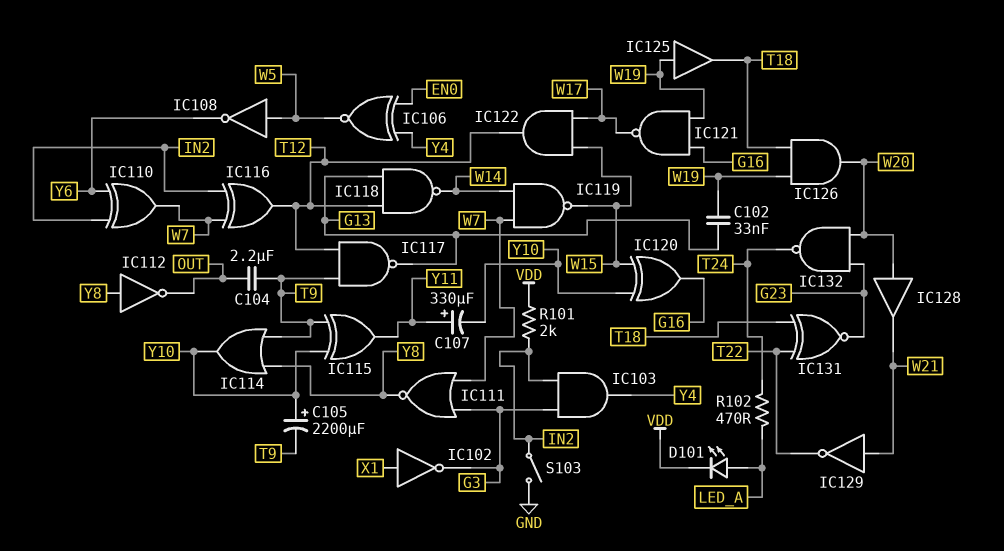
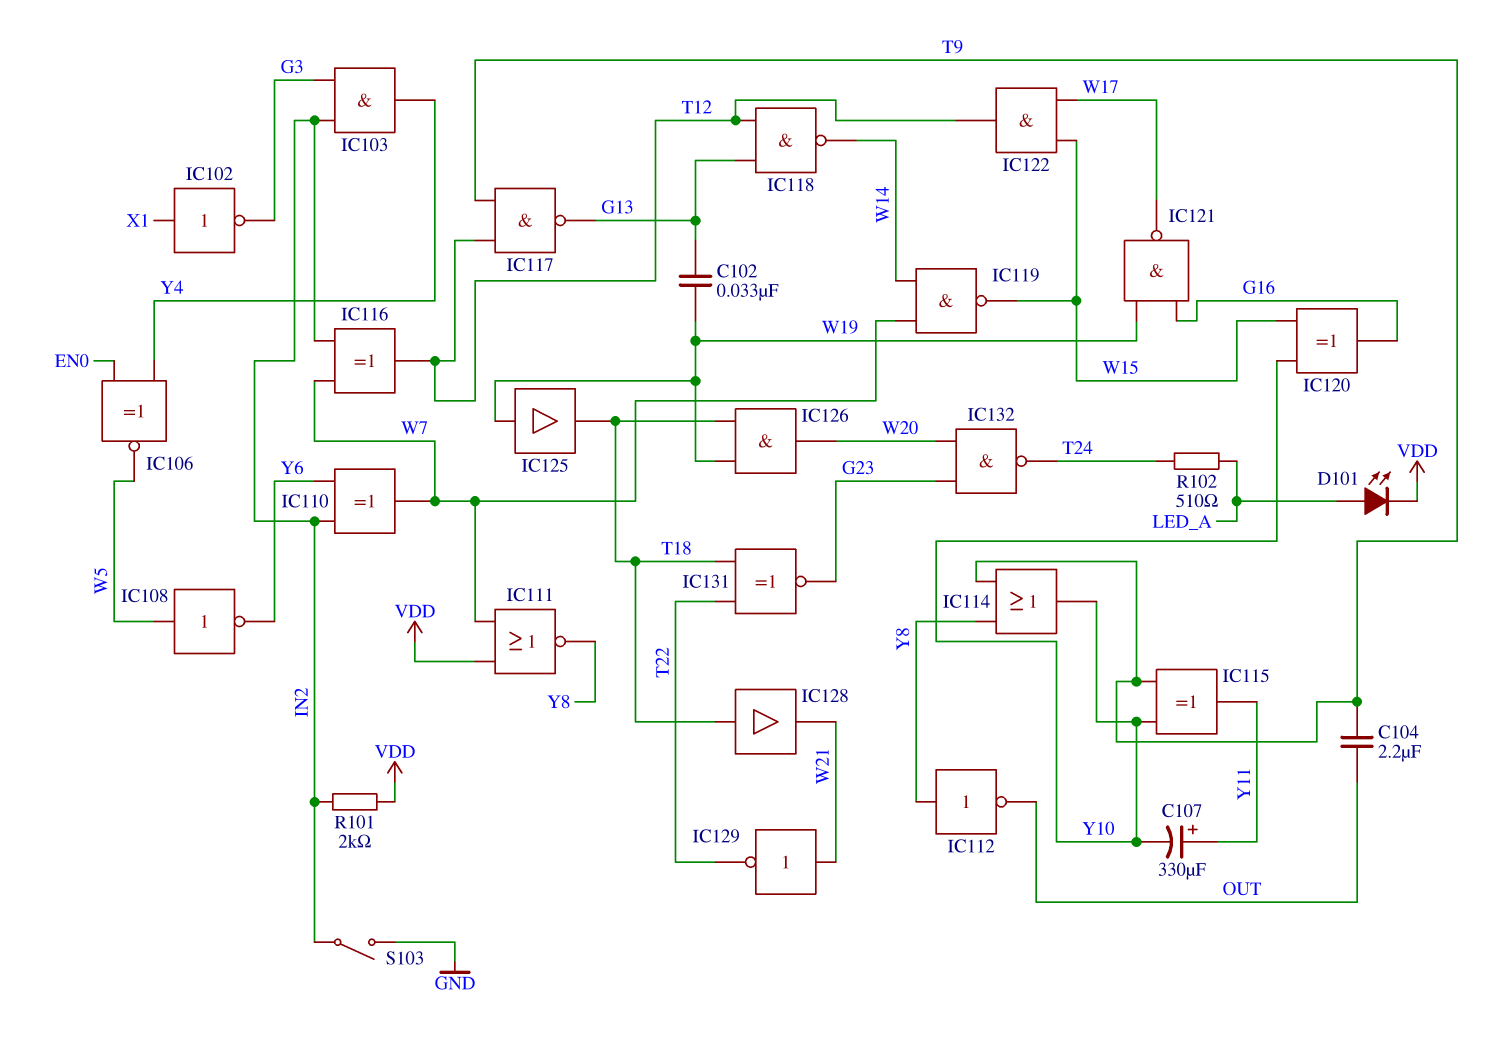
C105: 2200uF (plus Y10, minus T9) -> none
IC111: NOR (in G3, in W7, out Y8) -> NOR (in VDD, in W7, out Y8)
IC128: buffer (in W20, out W21) -> buffer (in T18, out W21)
R102: 470 (LED_A, T24) -> 510 (LED_A, T24)

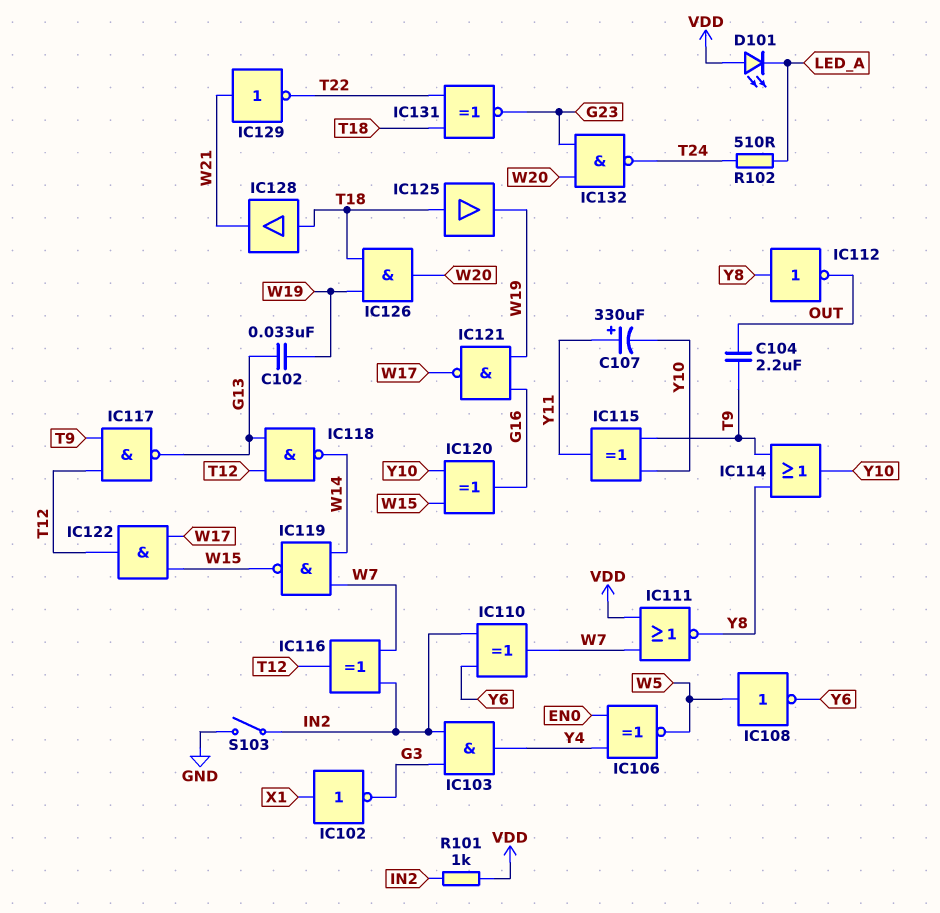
D101: LED (A LED_A, K VDD) -> LED (A VDD, K LED_A)
IC125: buffer (in W19, out T18) -> buffer (in T18, out W19)
R101: 2k (IN2, VDD) -> 1k (IN2, VDD)

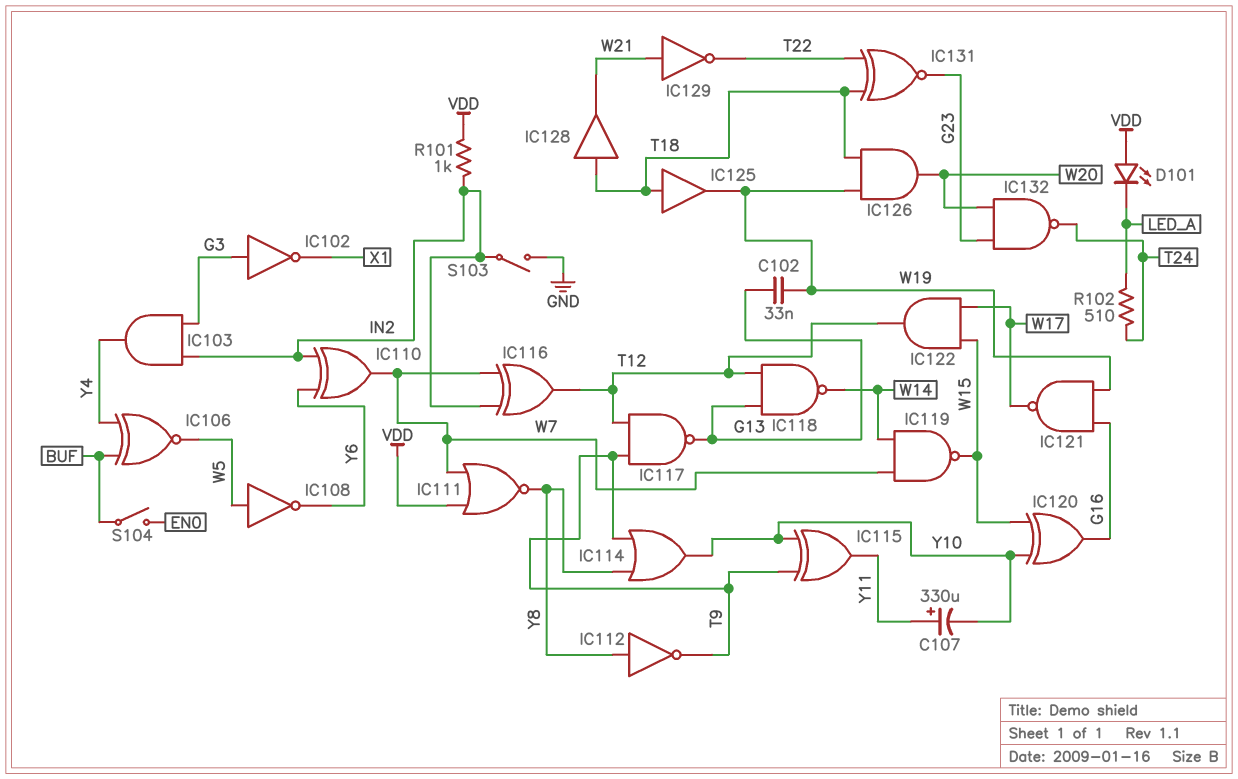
C104: 2.2uF (OUT, T9) -> none
IC102: NOT (in X1, out G3) -> NOT (in G3, out X1)
IC106: XNOR (in EN0, in Y4, out W5) -> XNOR (in BUF, in Y4, out W5)
IC112: NOT (in Y8, out OUT) -> NOT (in Y8, out T9)
S104: none -> switch (BUF, EN0)

